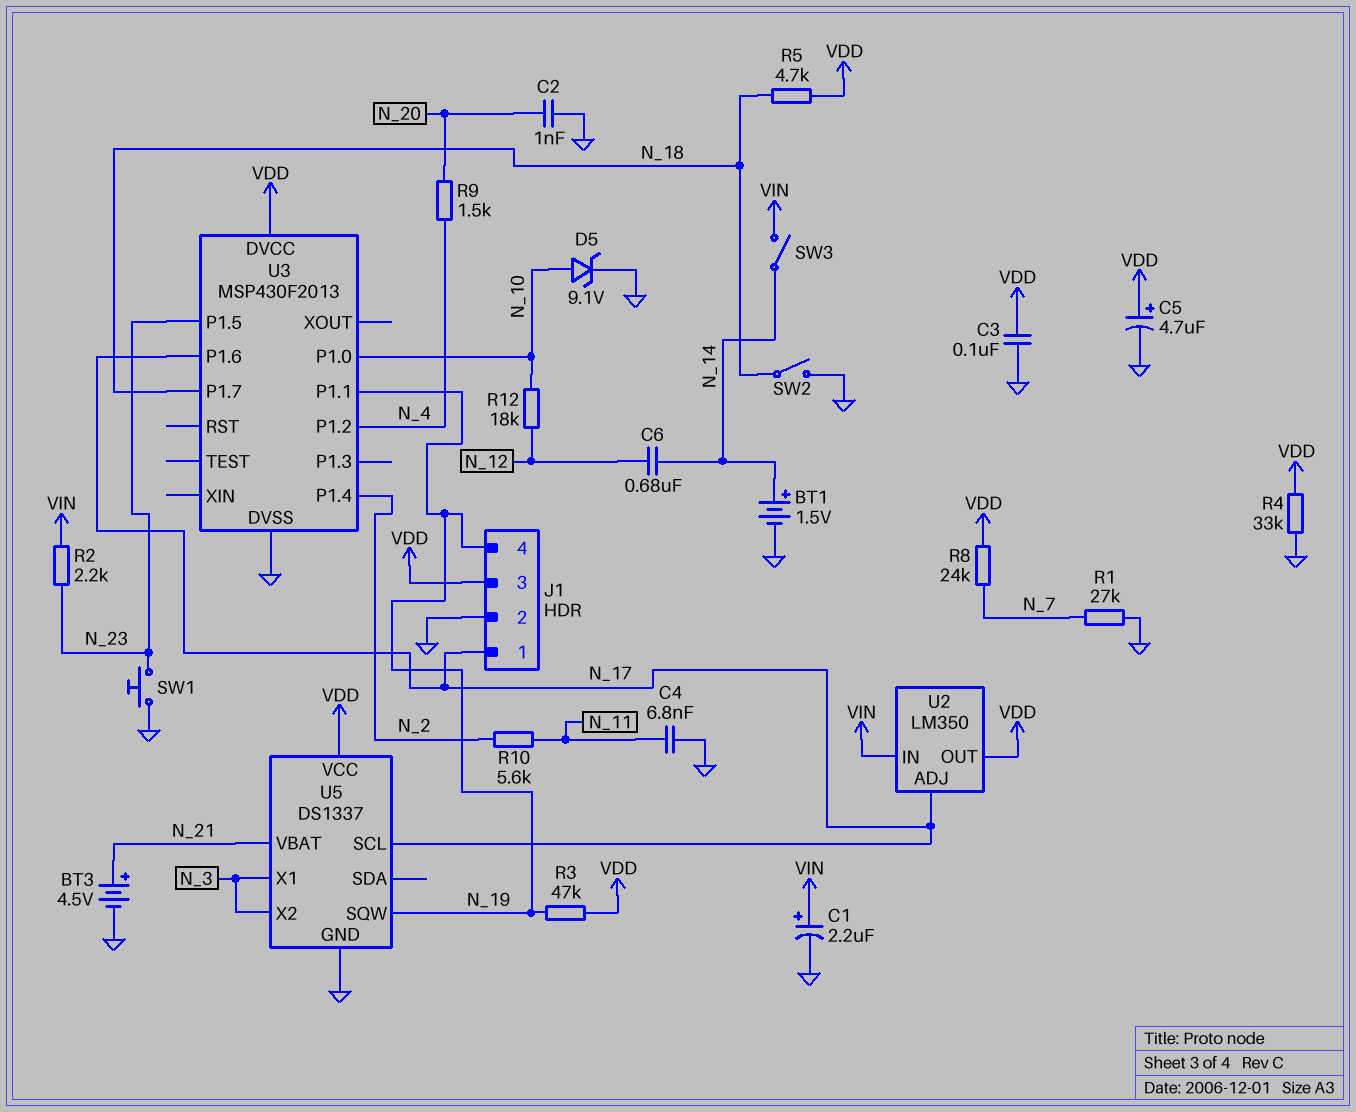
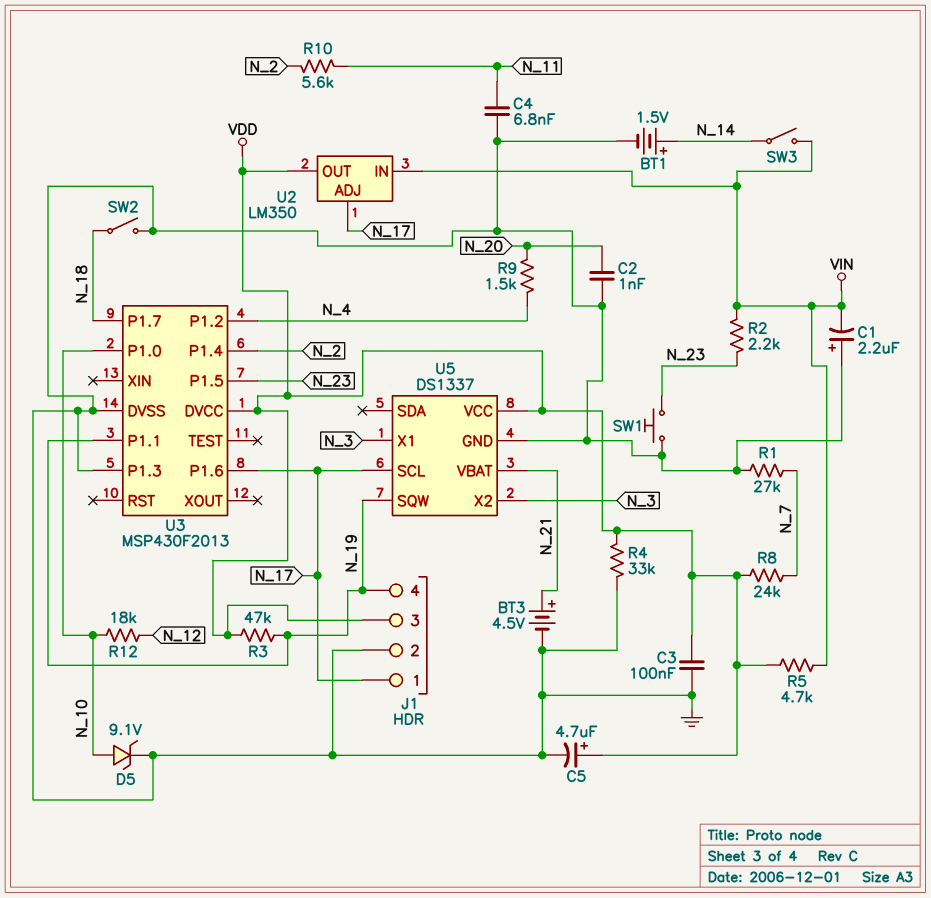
C1: 2.2uF (plus VIN, minus GND) -> 2.2uF (plus GND, minus VIN)
C6: 680nF (N_12, N_14) -> none
R5: 4.7k (N_18, VDD) -> 4.7k (VDD, VIN)
U3 pin P1.3: none -> GND

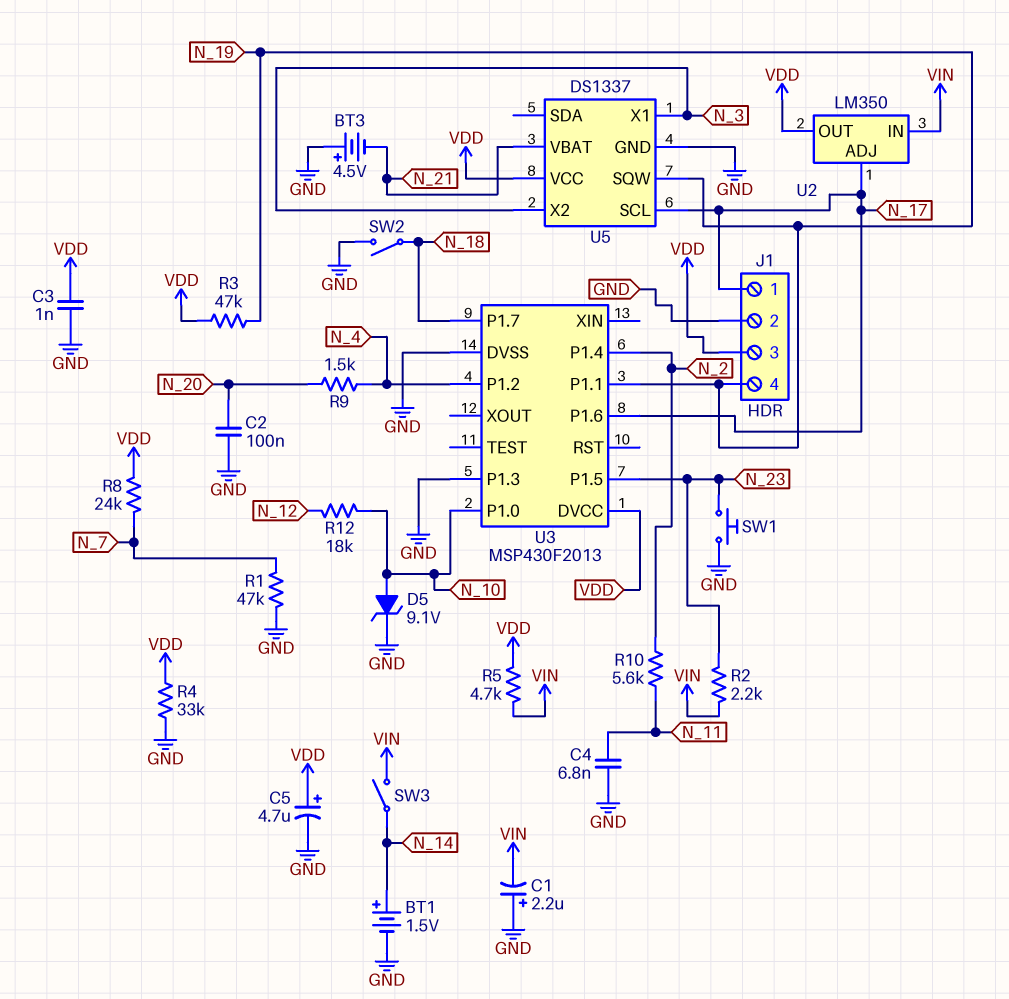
BT3: 4.5V (plus N_21, minus GND) -> 4.5V (plus GND, minus N_21)
C2: 1nF (GND, N_20) -> 100nF (GND, N_20)
C3: 100nF (GND, VDD) -> 1nF (GND, VDD)
R1: 27k (GND, N_7) -> 47k (GND, N_7)

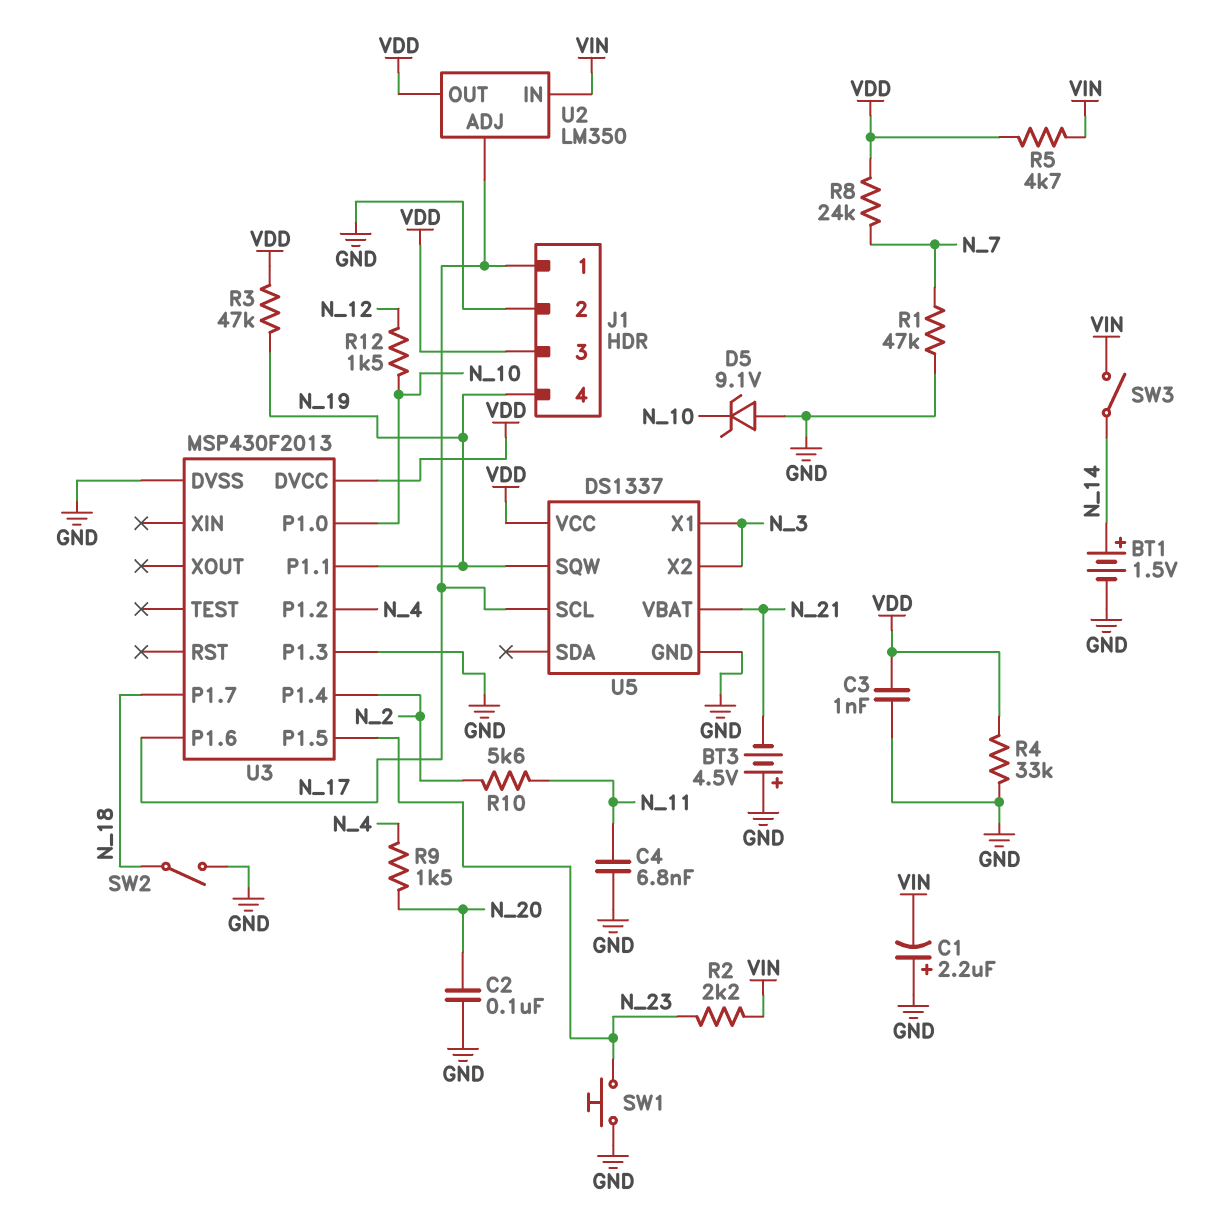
C5: 4.7uF (plus VDD, minus GND) -> none
D5: zener 9.1V (A N_10, K GND) -> zener 9.1V (A GND, K N_10)
R12: 18k (N_10, N_12) -> 1.5k (N_10, N_12)

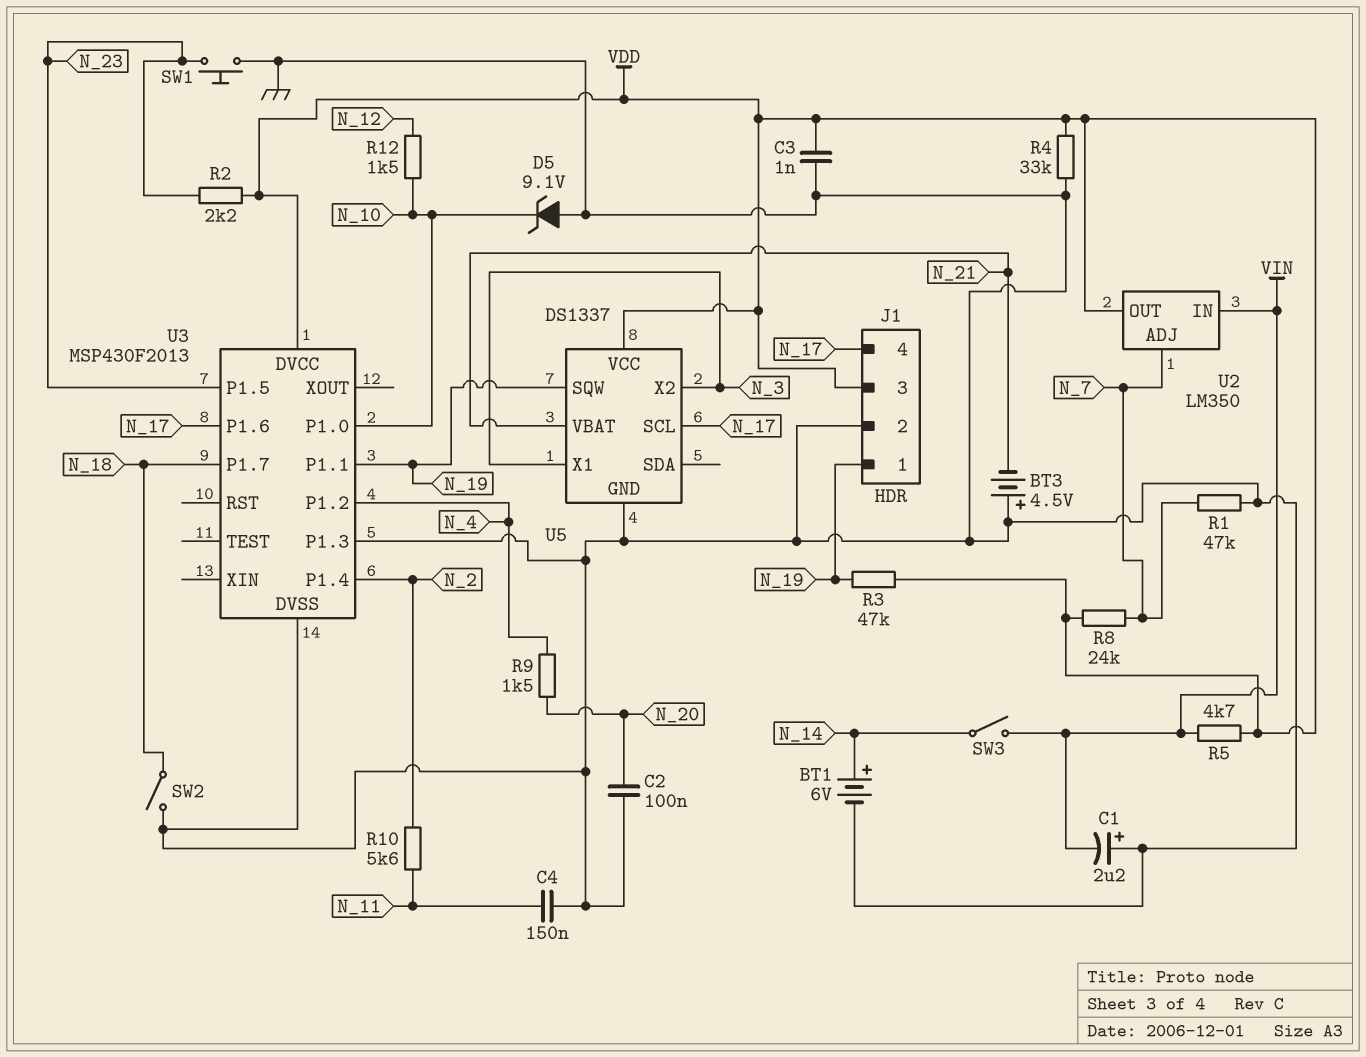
BT1: 1.5V (plus N_14, minus GND) -> 6V (plus N_14, minus GND)
C4: 6.8nF (GND, N_11) -> 150nF (GND, N_11)
J1 pin 1: N_17 -> N_19
J1 pin 4: N_19 -> N_17
R2: 2.2k (N_23, VIN) -> 2.2k (N_23, VDD)
U2 pin ADJ: N_17 -> N_7

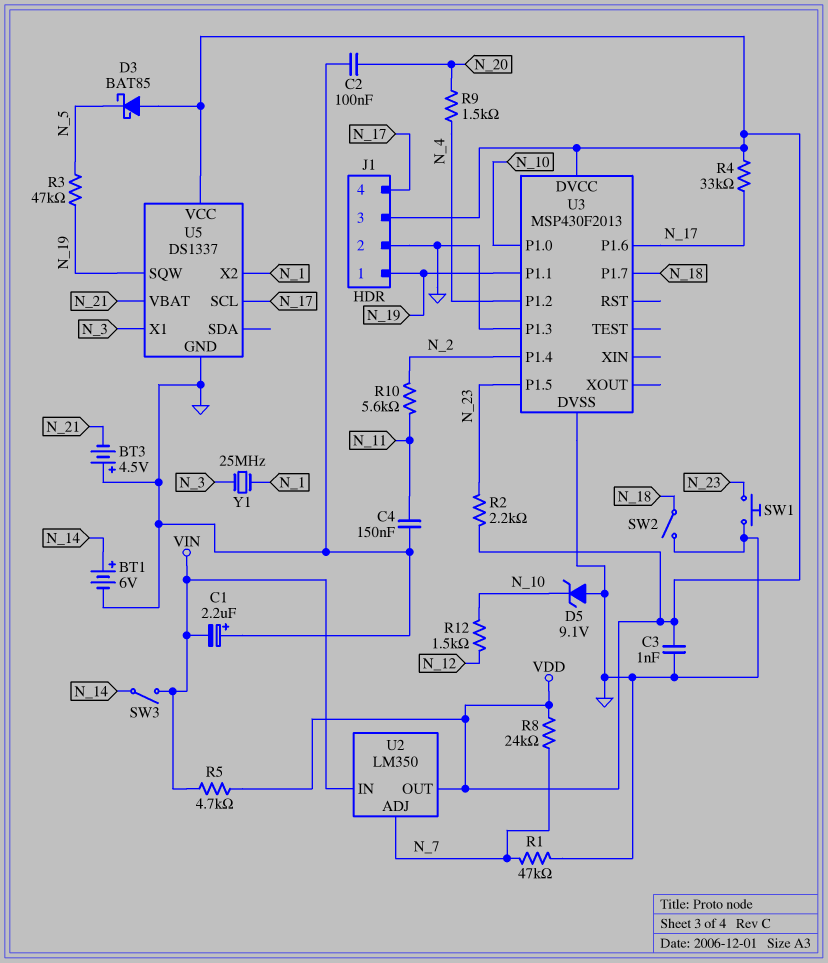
D3: none -> schottky BAT85 (A VDD, K N_5)
R3: 47k (N_19, VDD) -> 47k (N_5, N_19)
R4: 33k (GND, VDD) -> 33k (N_17, VDD)
U5 pin X2: N_3 -> N_1
Y1: none -> 25MHz (N_1, N_3)

